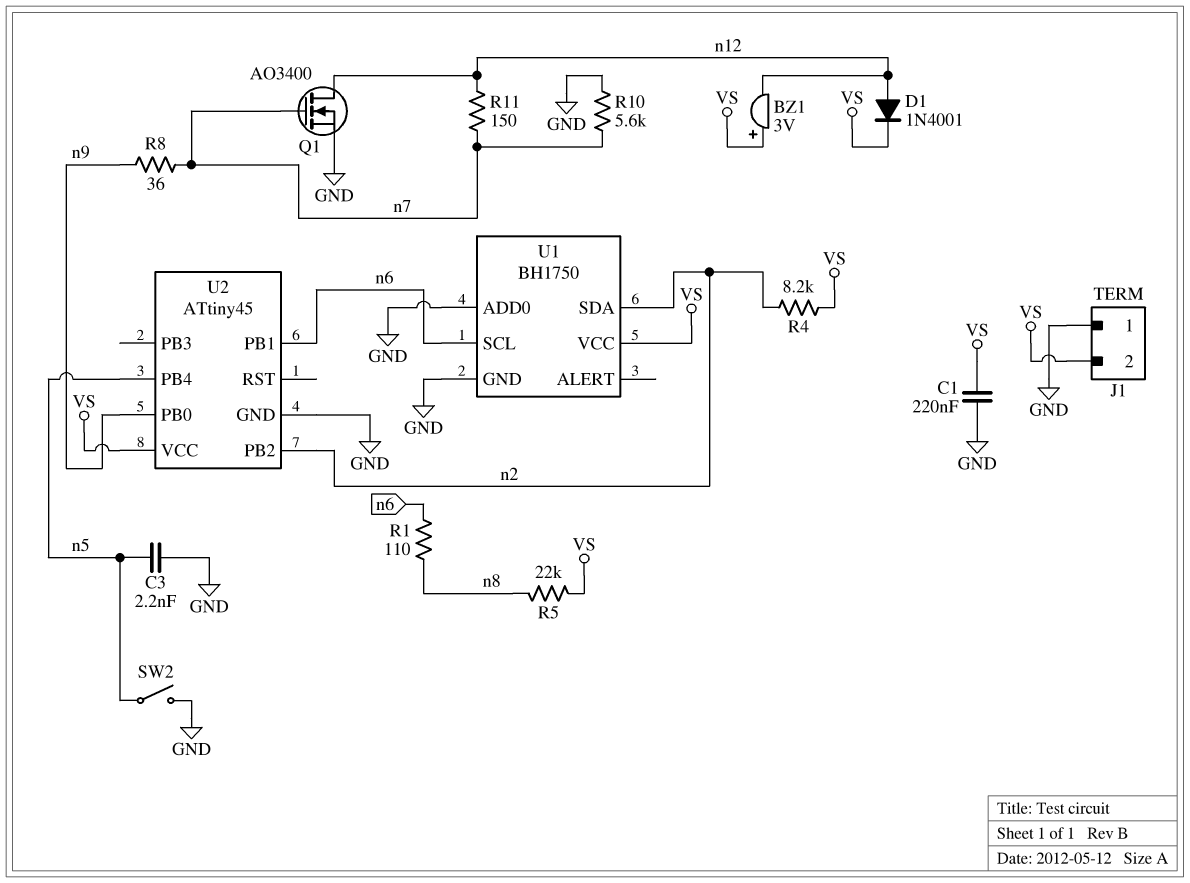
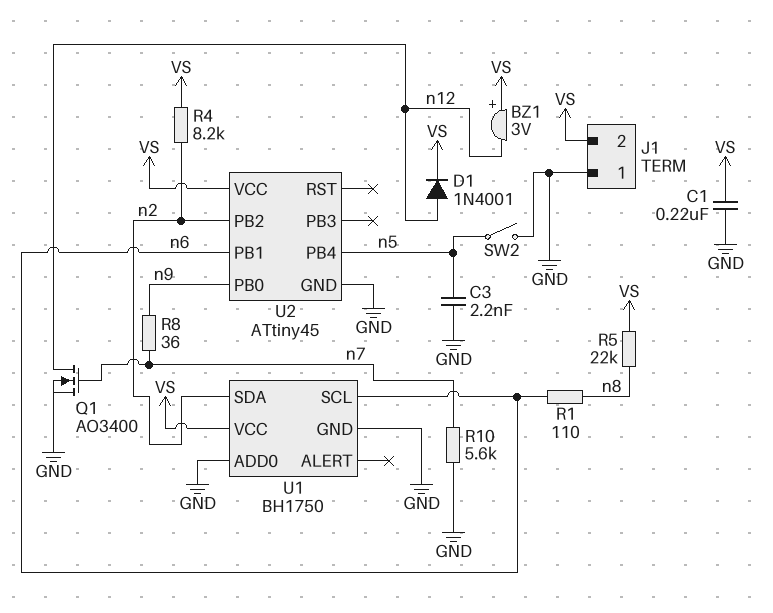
R11: 150 (n7, n12) -> none

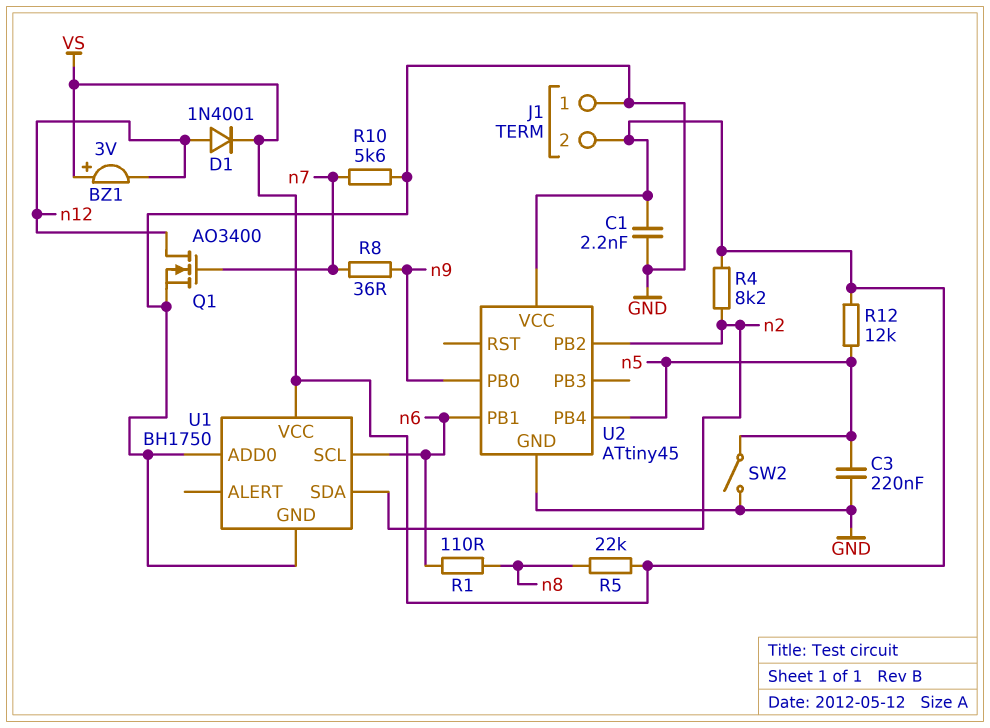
C1: 220nF (GND, VS) -> 2.2nF (GND, VS)
C3: 2.2nF (GND, n5) -> 220nF (GND, n5)
R12: none -> 12k (VS, n5)

